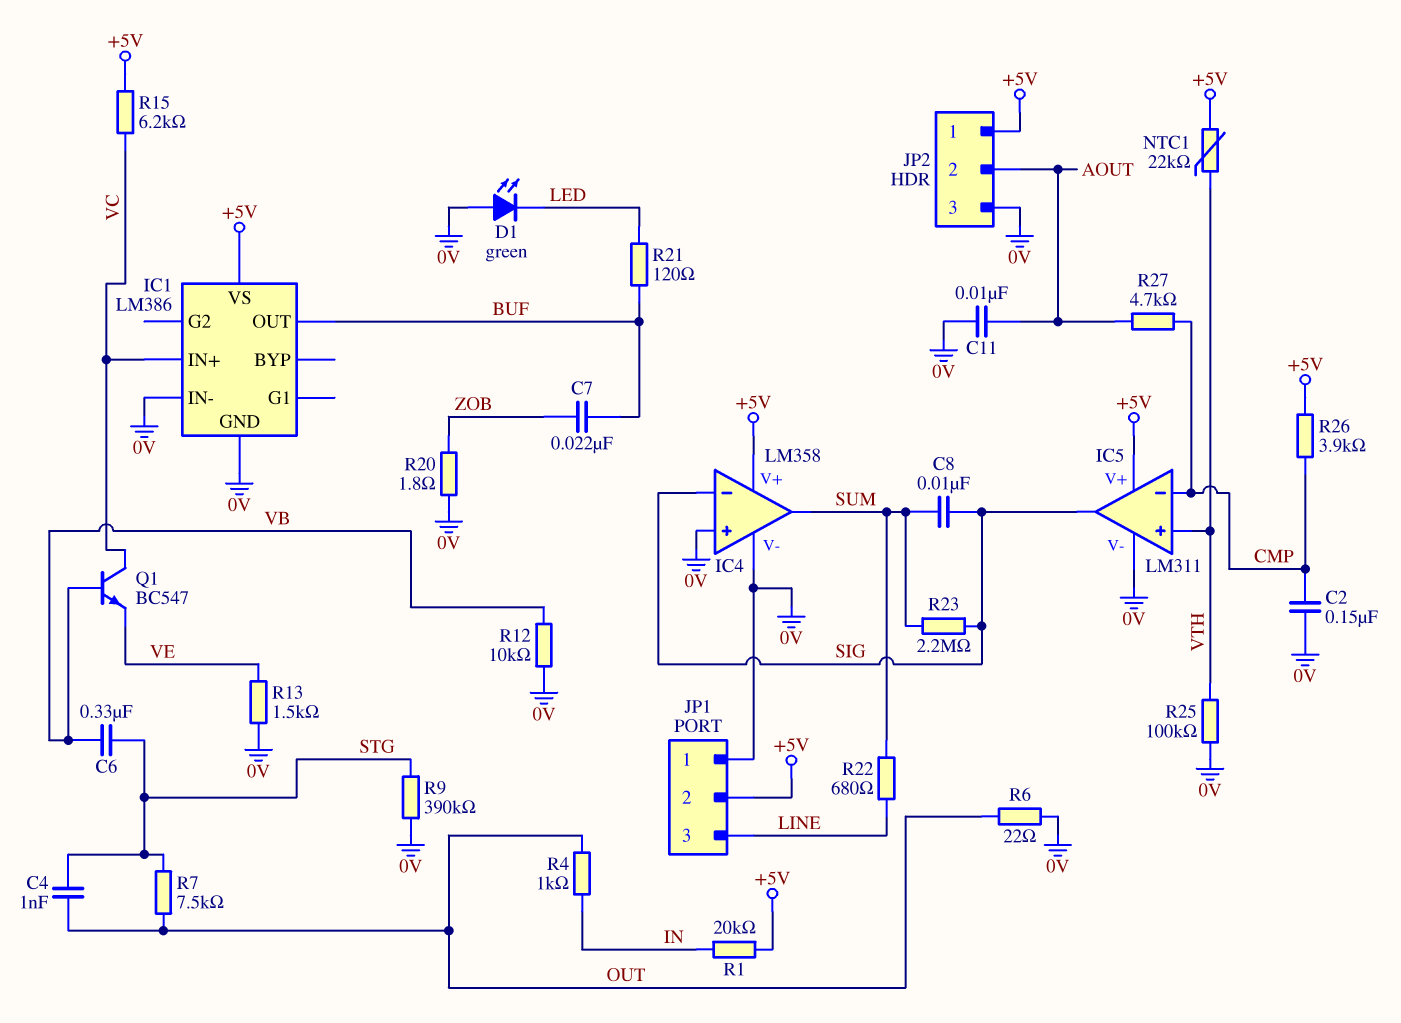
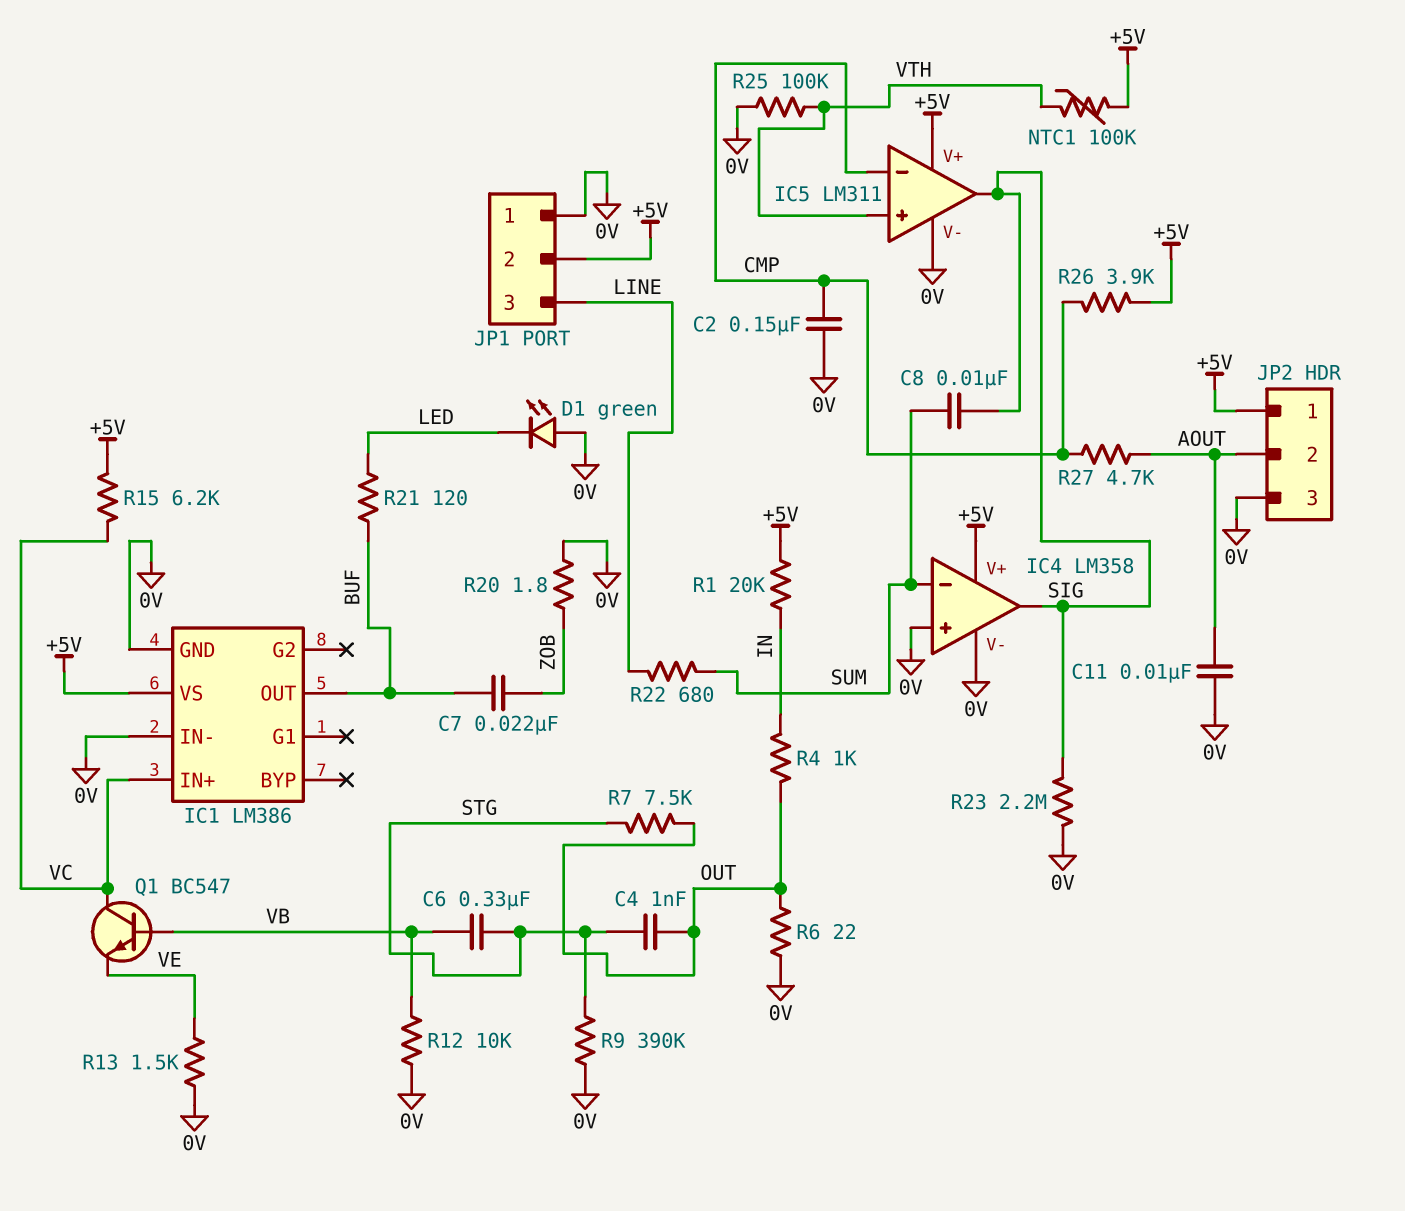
IC4 pin in-: SIG -> SUM
IC4 pin out: SUM -> SIG
NTC1: 22k (+5V, VTH) -> 100k (+5V, VTH)
R23: 2.2M (SIG, SUM) -> 2.2M (0V, SIG)

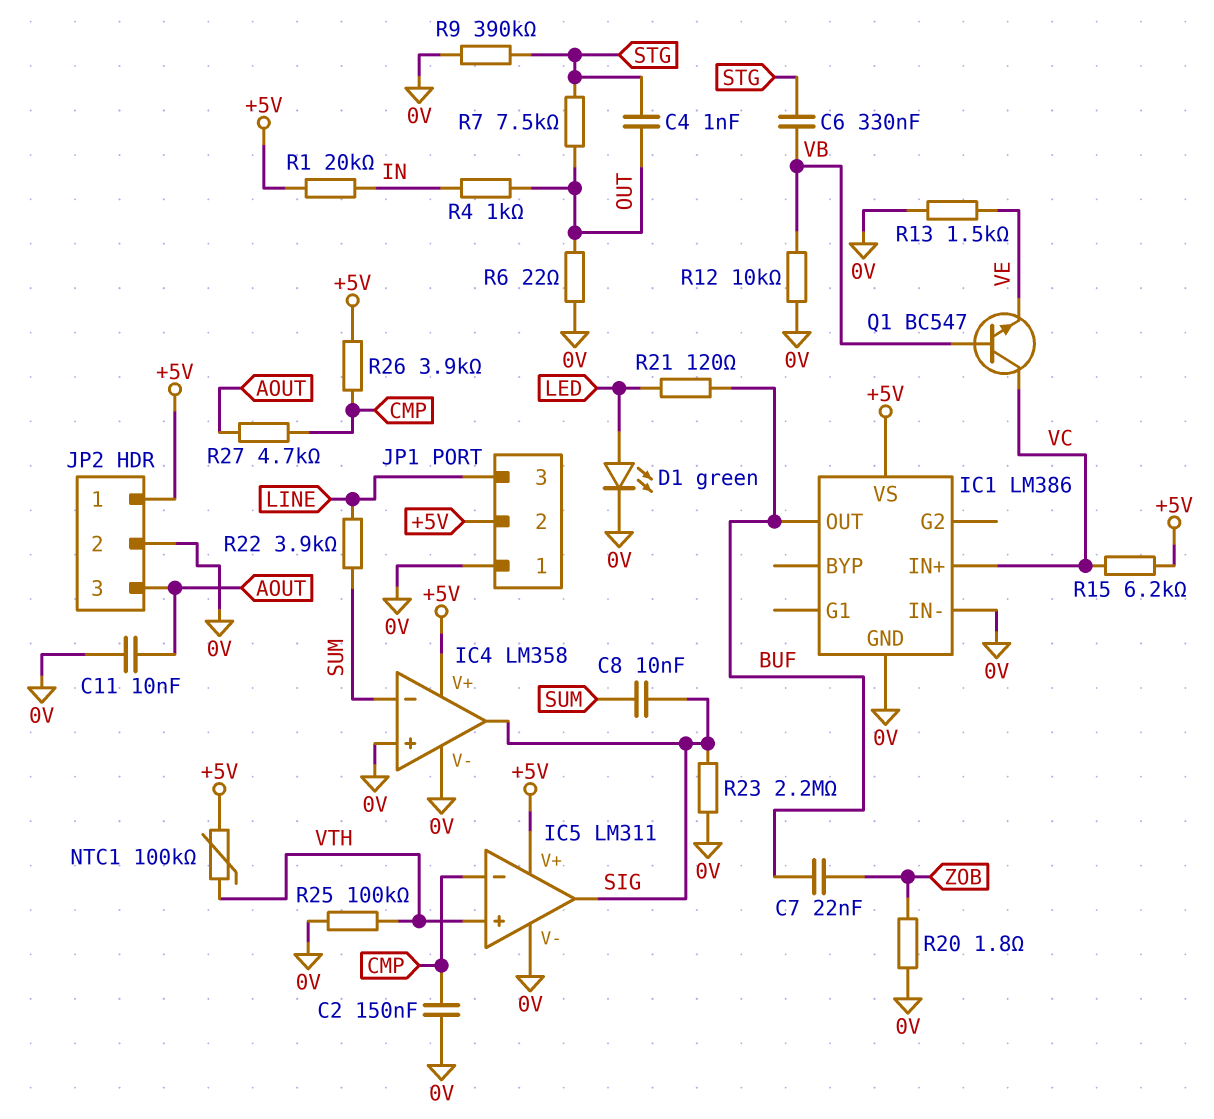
D1: LED green (A 0V, K LED) -> LED green (A LED, K 0V)
JP2 pin 2: AOUT -> 0V
JP2 pin 3: 0V -> AOUT
R22: 680 (LINE, SUM) -> 3.9k (LINE, SUM)

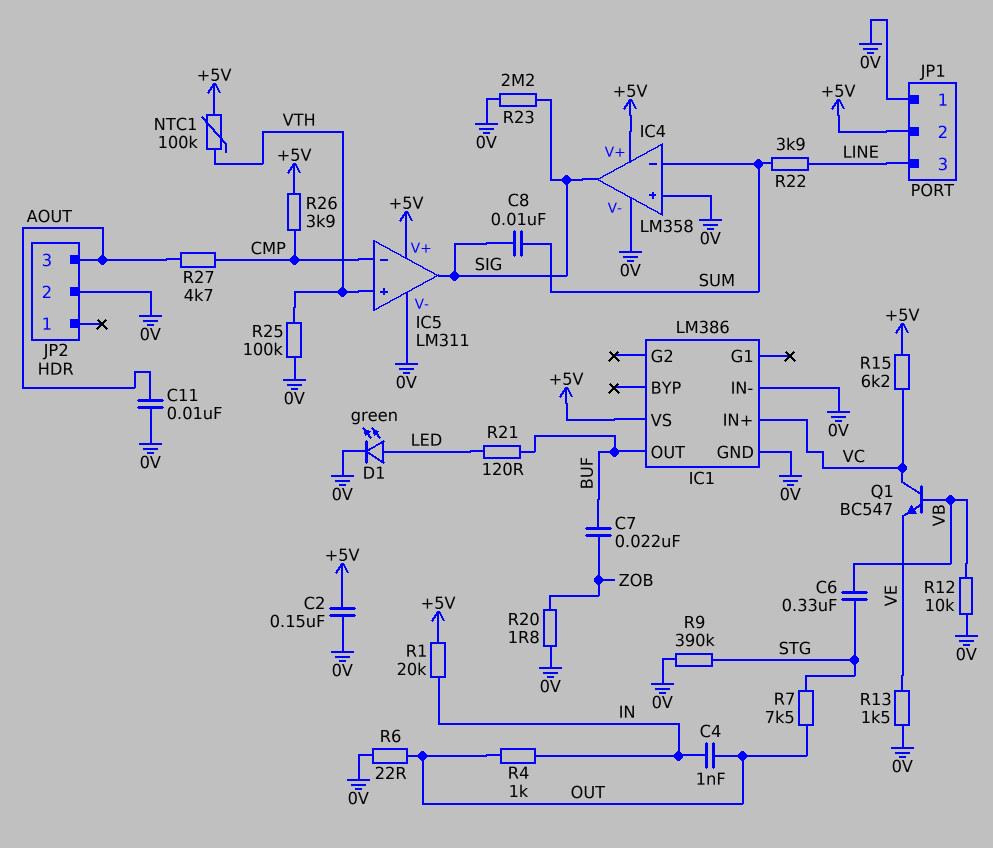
C2: 150nF (0V, CMP) -> 150nF (+5V, 0V)
C4: 1nF (OUT, STG) -> 1nF (IN, OUT)
JP2 pin 1: +5V -> none

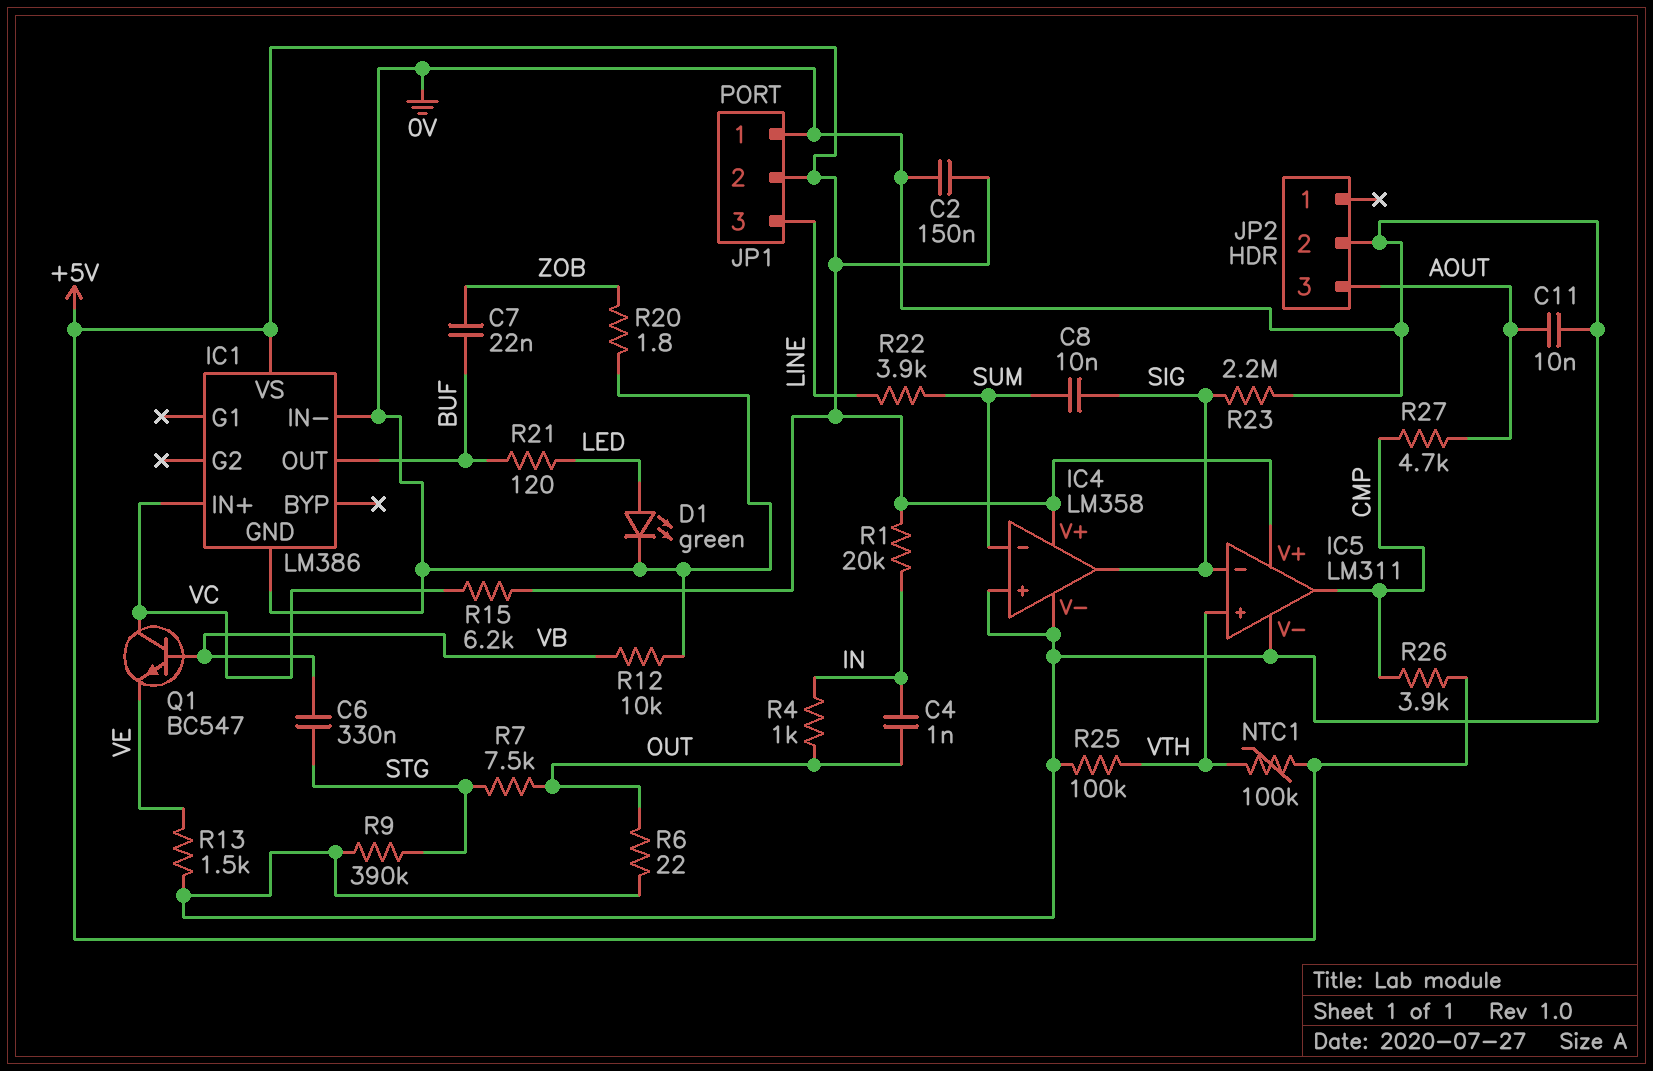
IC5 pin in-: CMP -> SIG
IC5 pin out: SIG -> CMP

